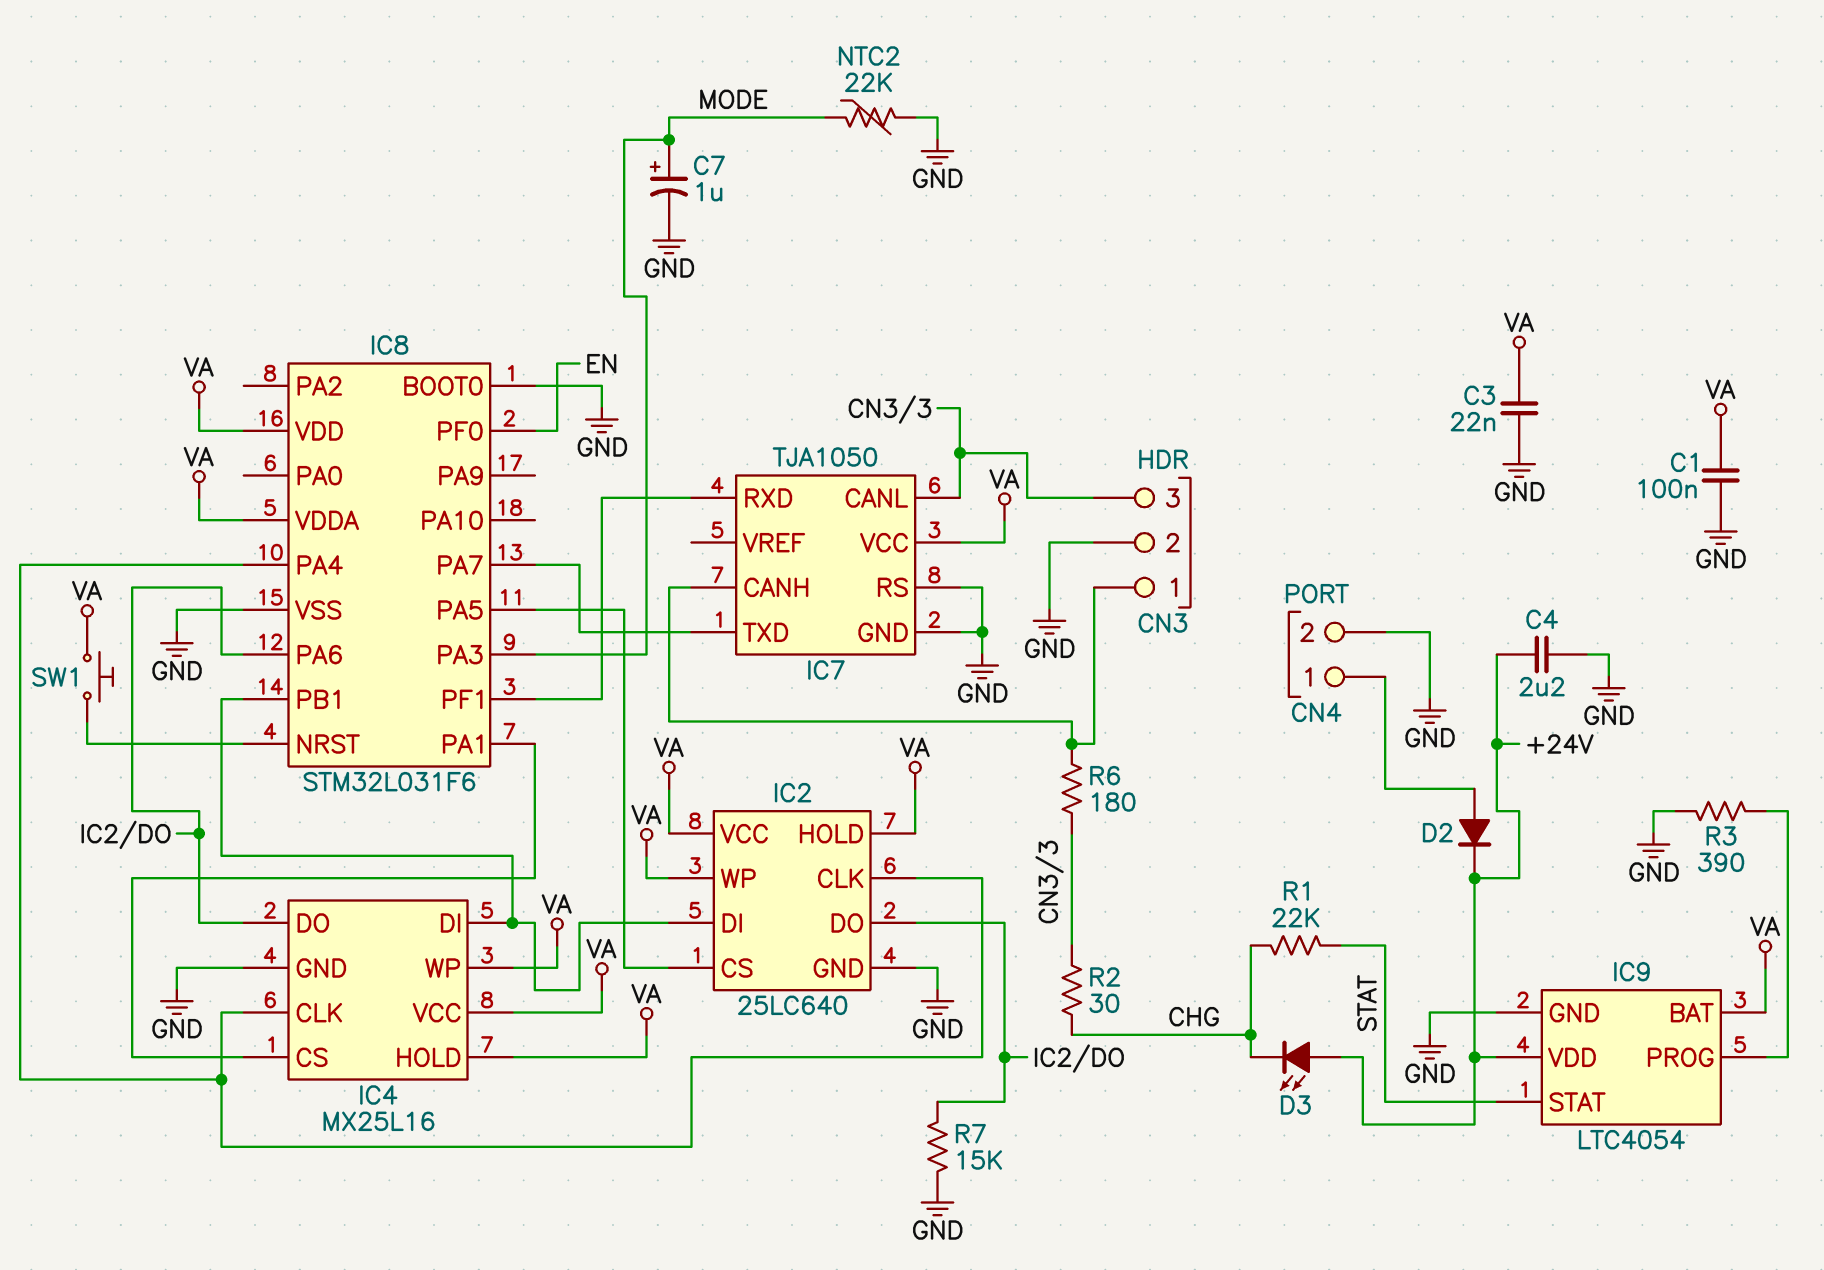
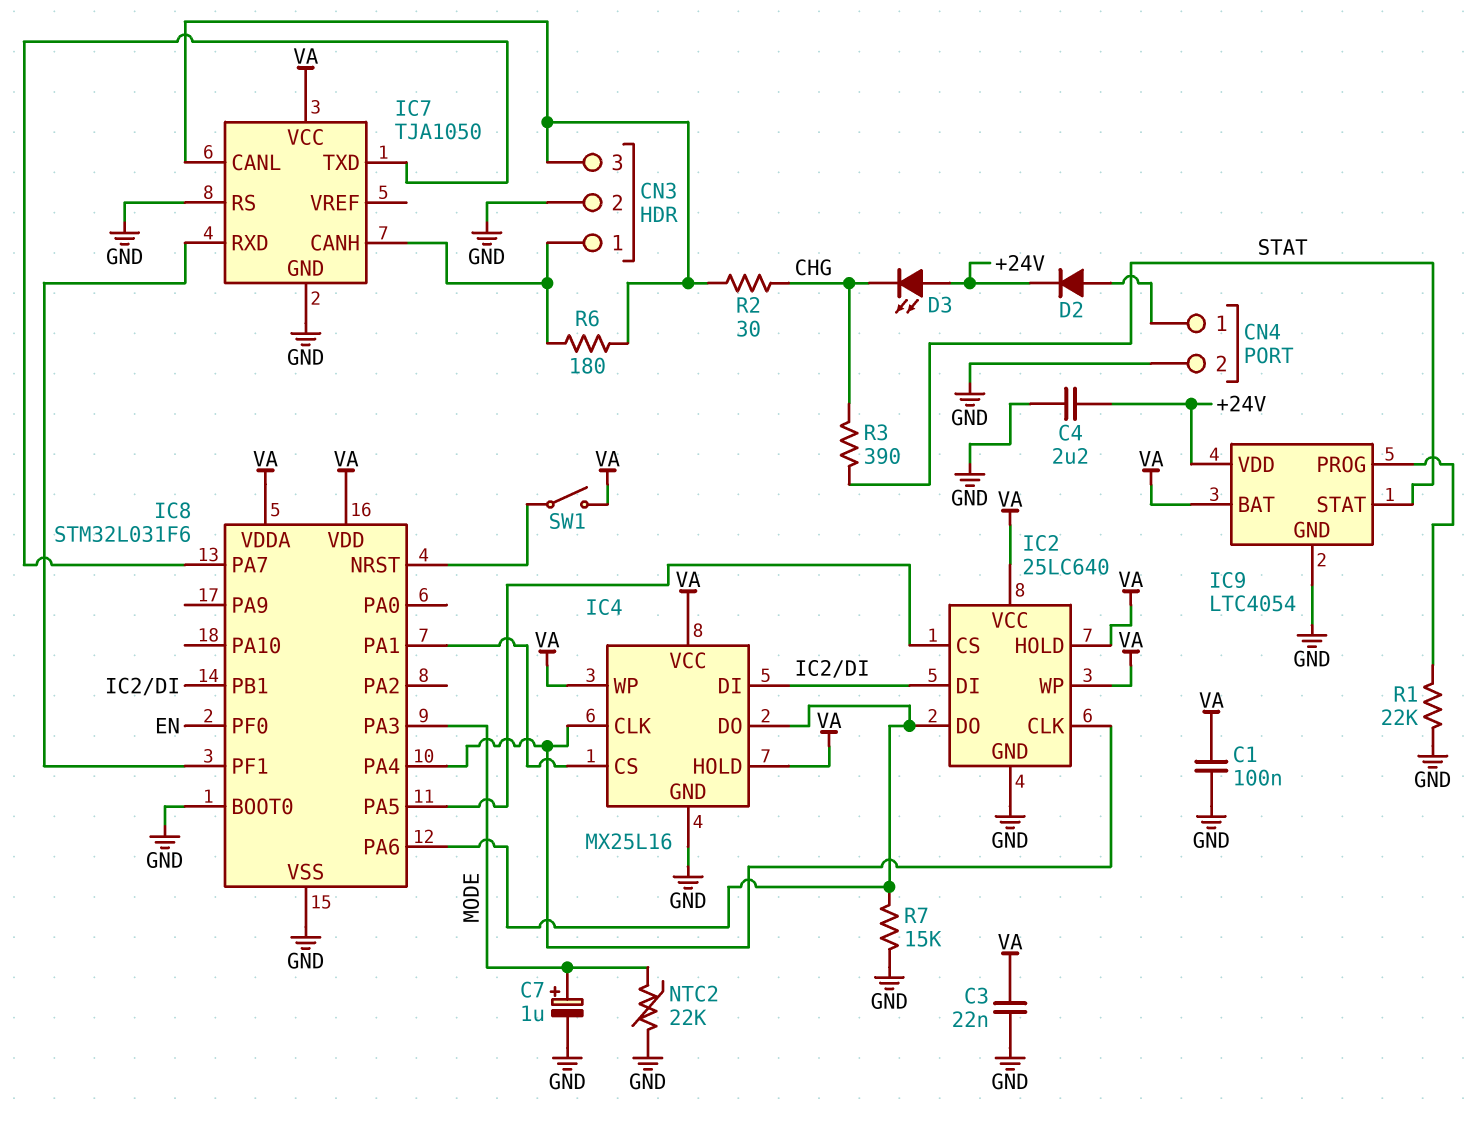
R1: 22k (CHG, STAT) -> 22k (GND, IC9/PROG)
R3: 390 (GND, IC9/PROG) -> 390 (CHG, STAT)
SW1: button (IC8/NRST, VA) -> switch (IC8/NRST, VA)

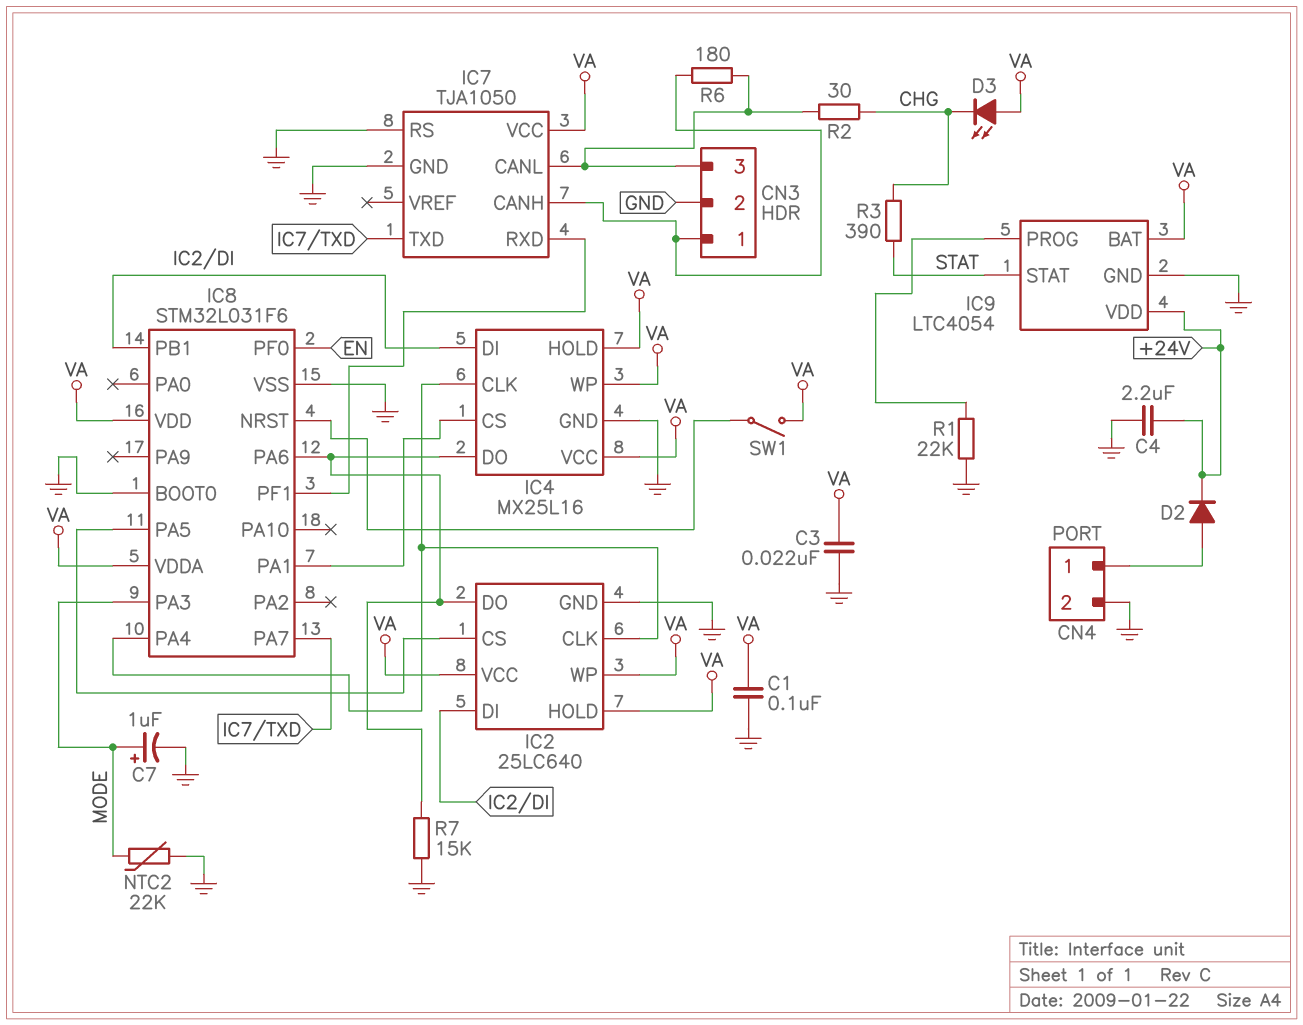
D3: LED (A +24V, K CHG) -> LED (A VA, K CHG)

